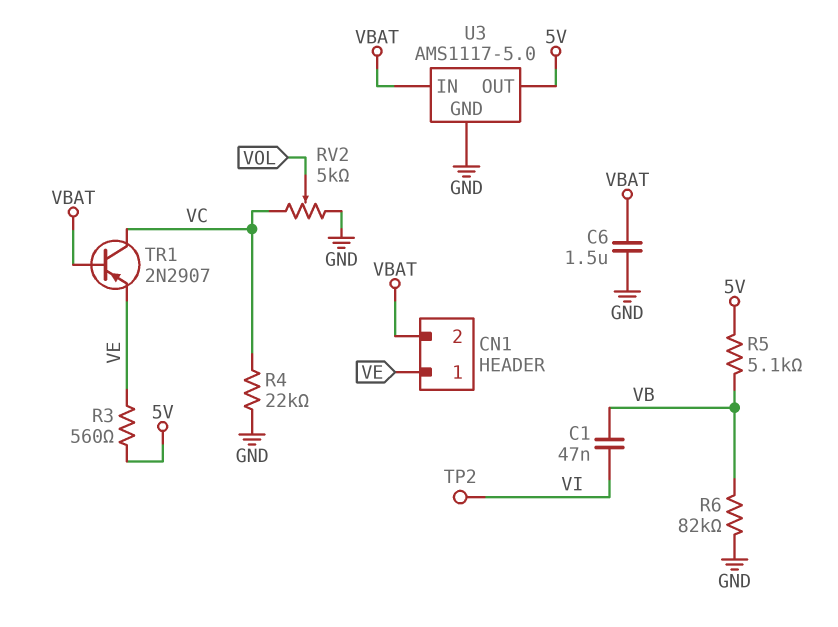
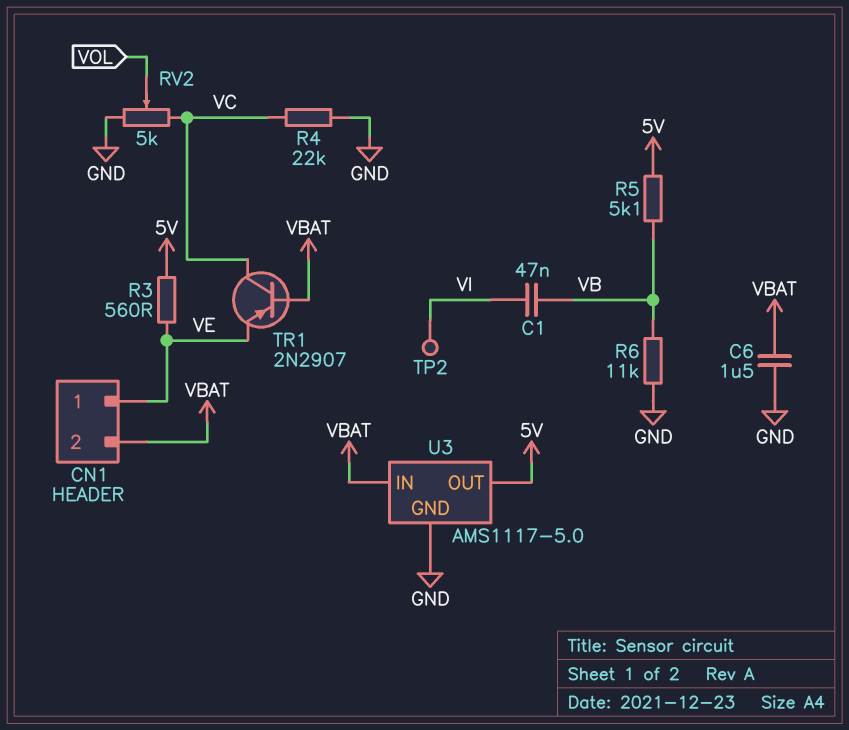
R6: 82k (GND, VB) -> 11k (GND, VB)

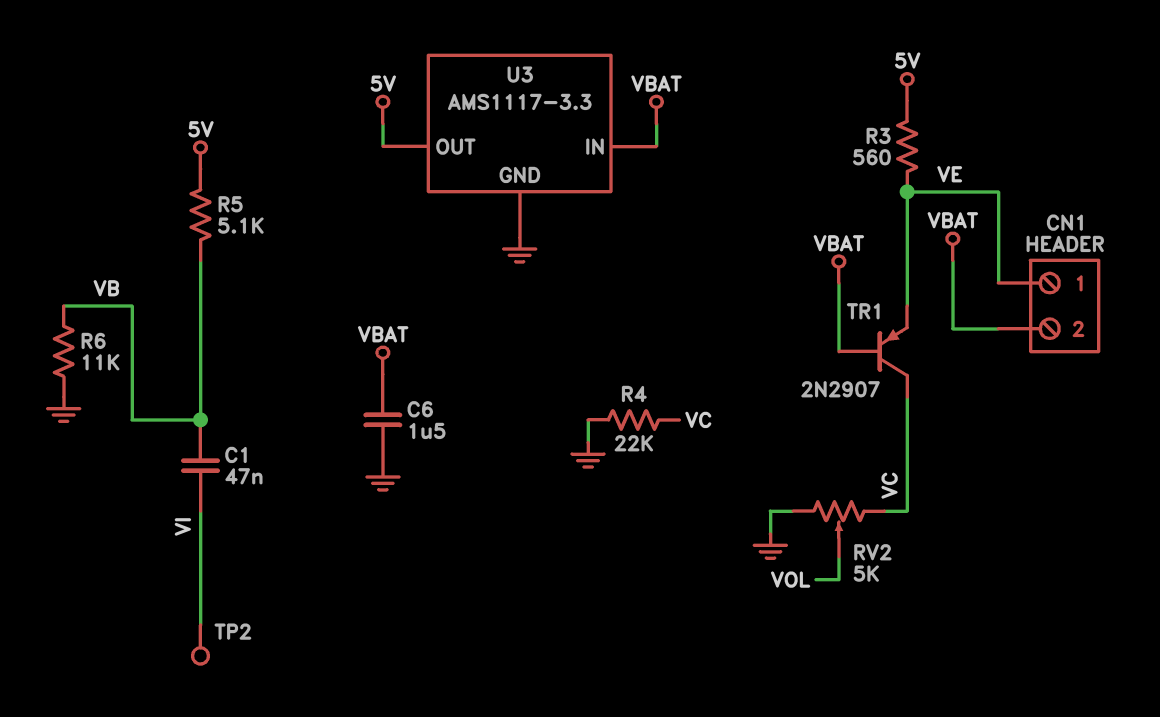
U3: AMS1117-5.0 -> AMS1117-3.3

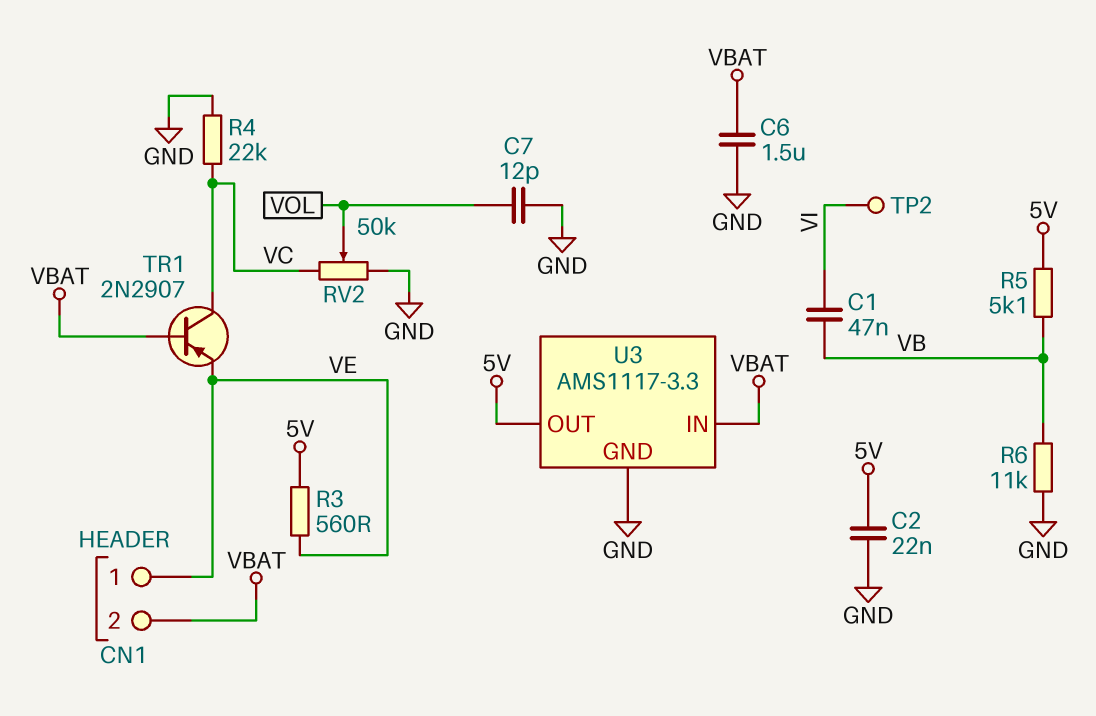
C2: none -> 22nF (5V, GND)
C7: none -> 12pF (GND, VOL)
RV2: 5k (GND, VC, wiper VOL) -> 50k (GND, VC, wiper VOL)

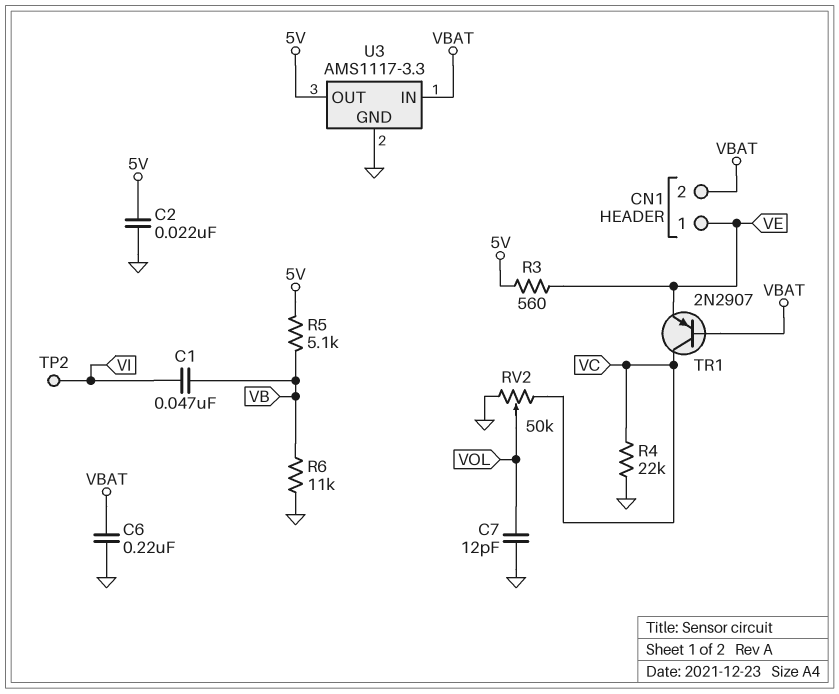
C6: 1.5uF (GND, VBAT) -> 220nF (GND, VBAT)

